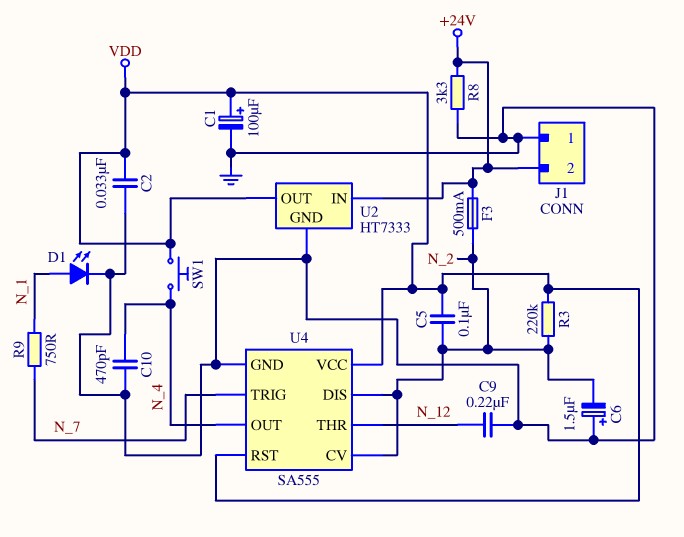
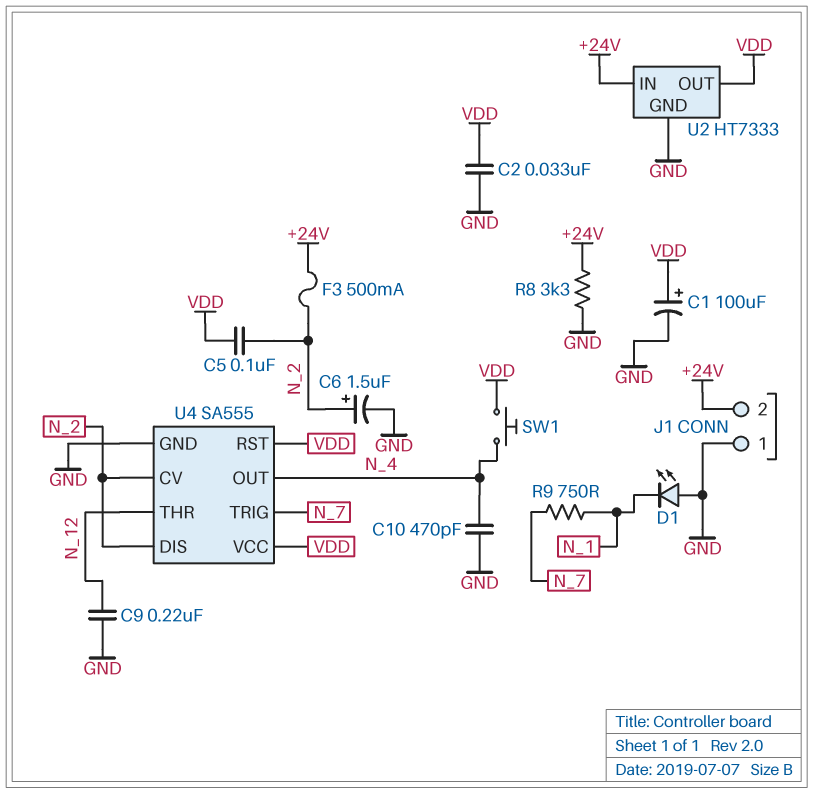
C6: 1.5uF (plus GND, minus N_2) -> 1.5uF (plus N_2, minus GND)
D1: LED (A N_1, K GND) -> LED (A GND, K N_1)
R3: 220k (N_2, VDD) -> none

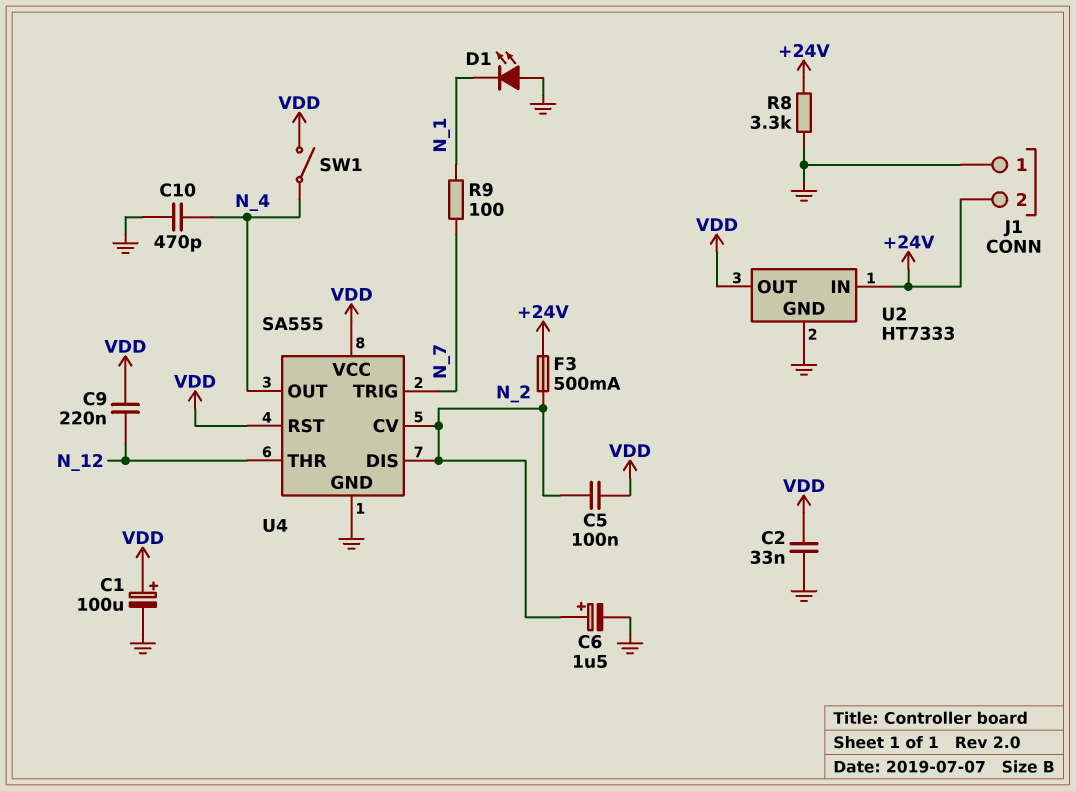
C9: 220nF (GND, N_12) -> 220nF (N_12, VDD)
R9: 750 (N_1, N_7) -> 100 (N_1, N_7)
SW1: button (N_4, VDD) -> switch (N_4, VDD)

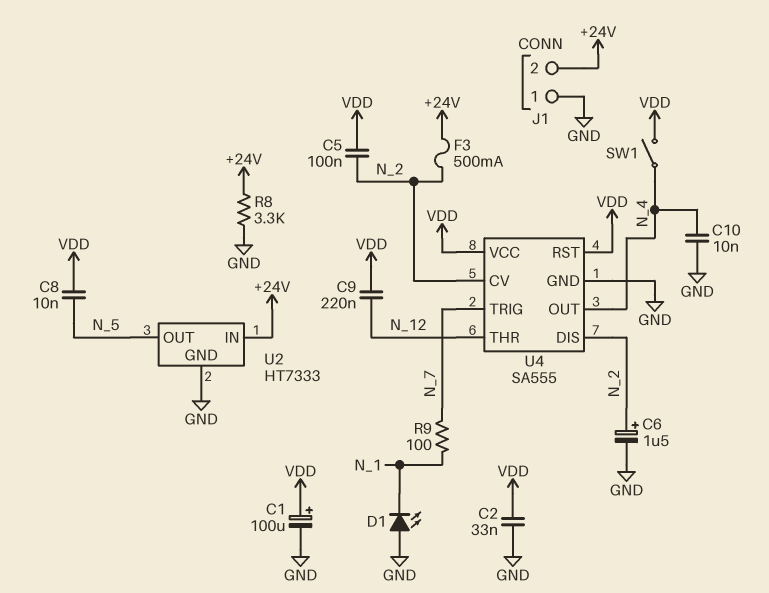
C8: none -> 10nF (N_5, VDD)
C10: 470pF (GND, N_4) -> 10nF (GND, N_4)
U2 pin OUT: VDD -> N_5

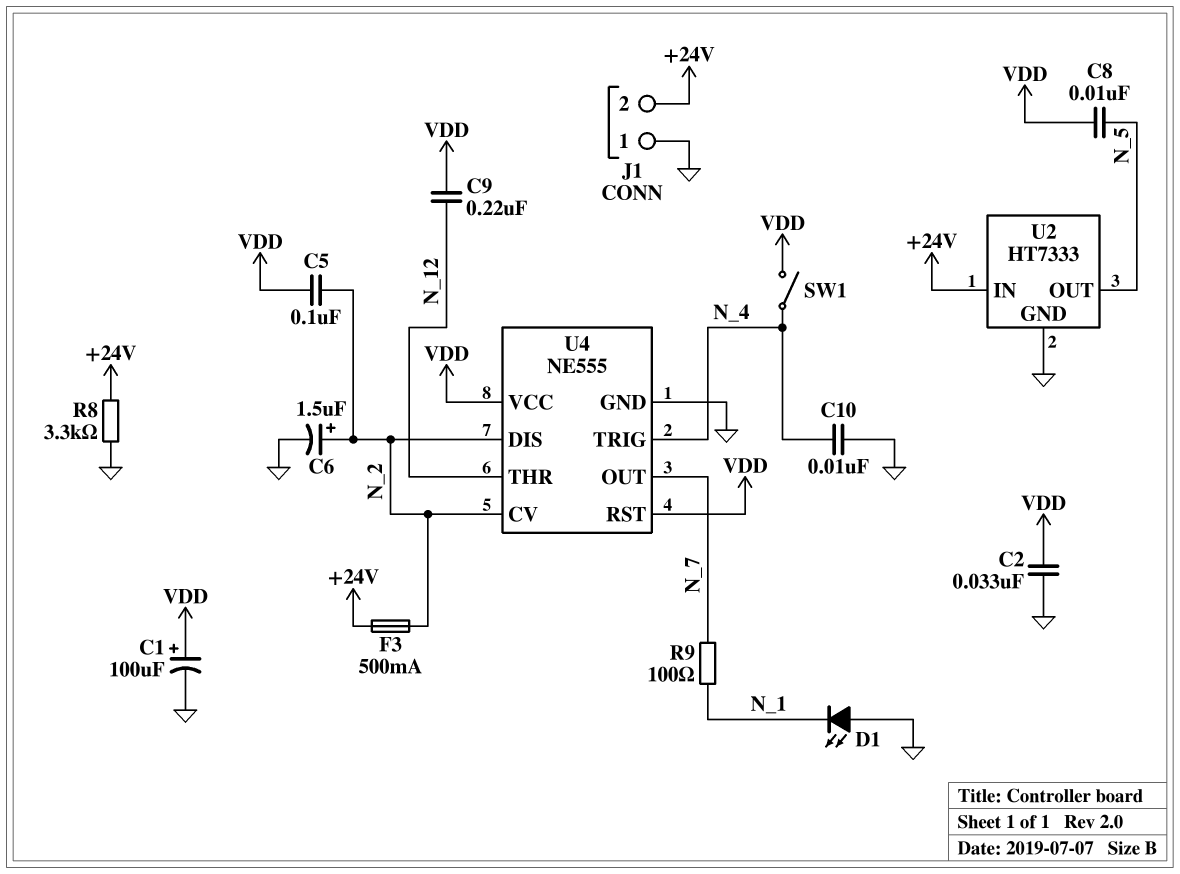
U4: SA555 -> NE555
U4 pin OUT: N_4 -> N_7
U4 pin TRIG: N_7 -> N_4

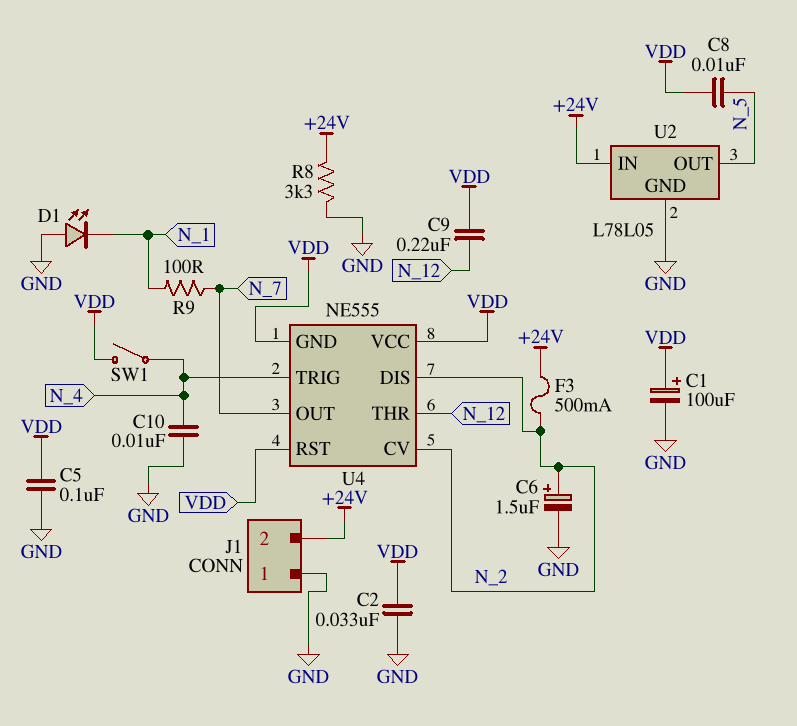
C5: 100nF (N_2, VDD) -> 100nF (GND, VDD)
U2: HT7333 -> L78L05
U4 pin GND: GND -> VDD

